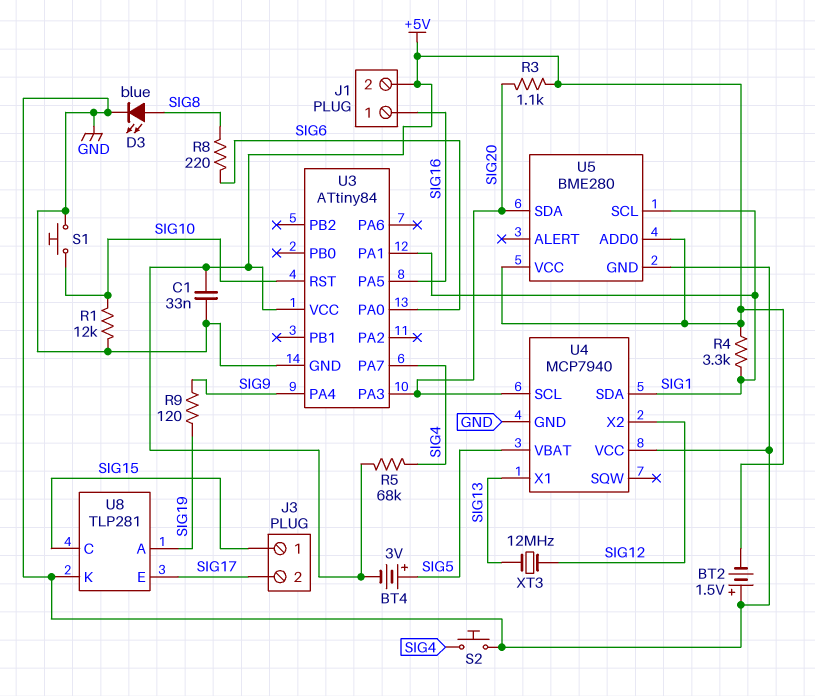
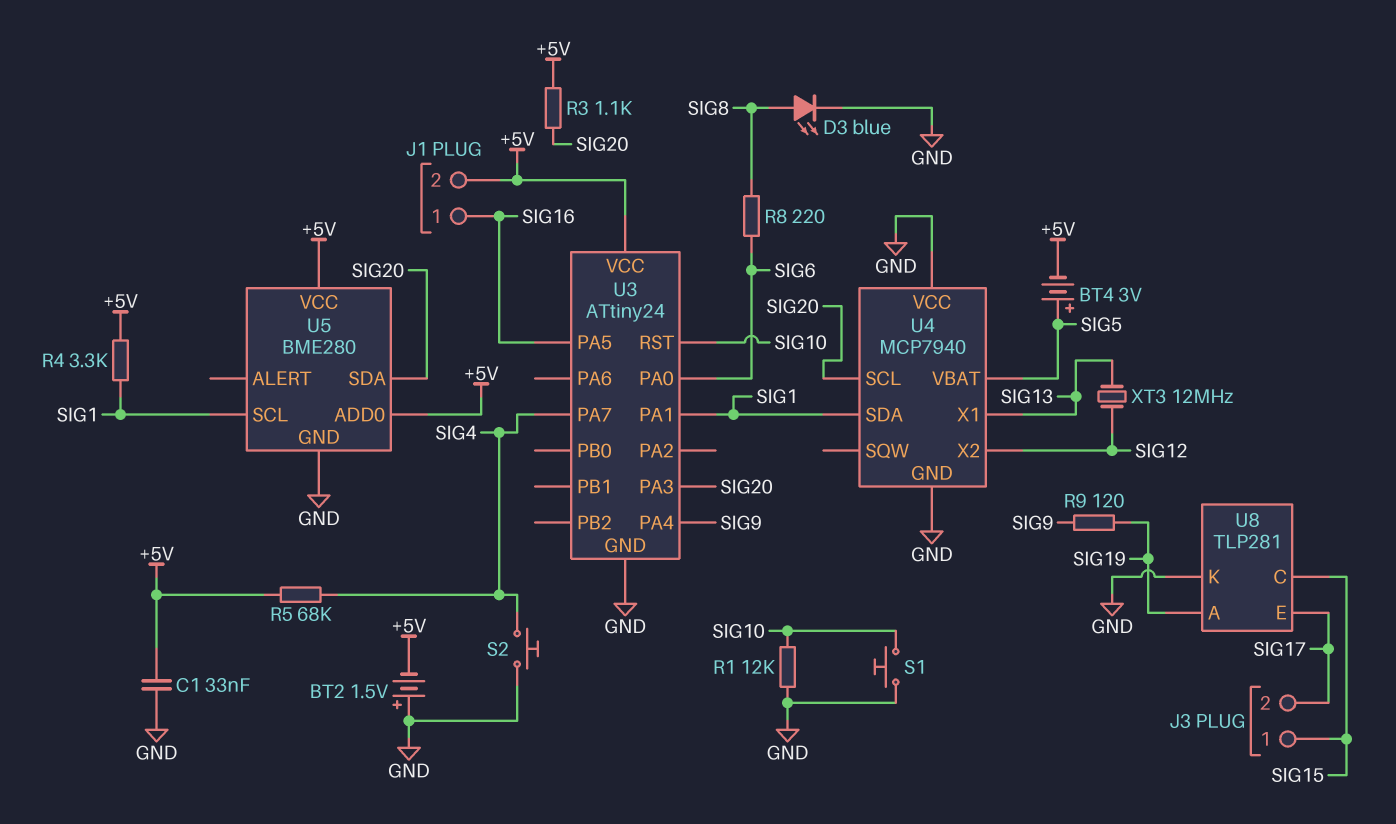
U3: ATtiny84 -> ATtiny24

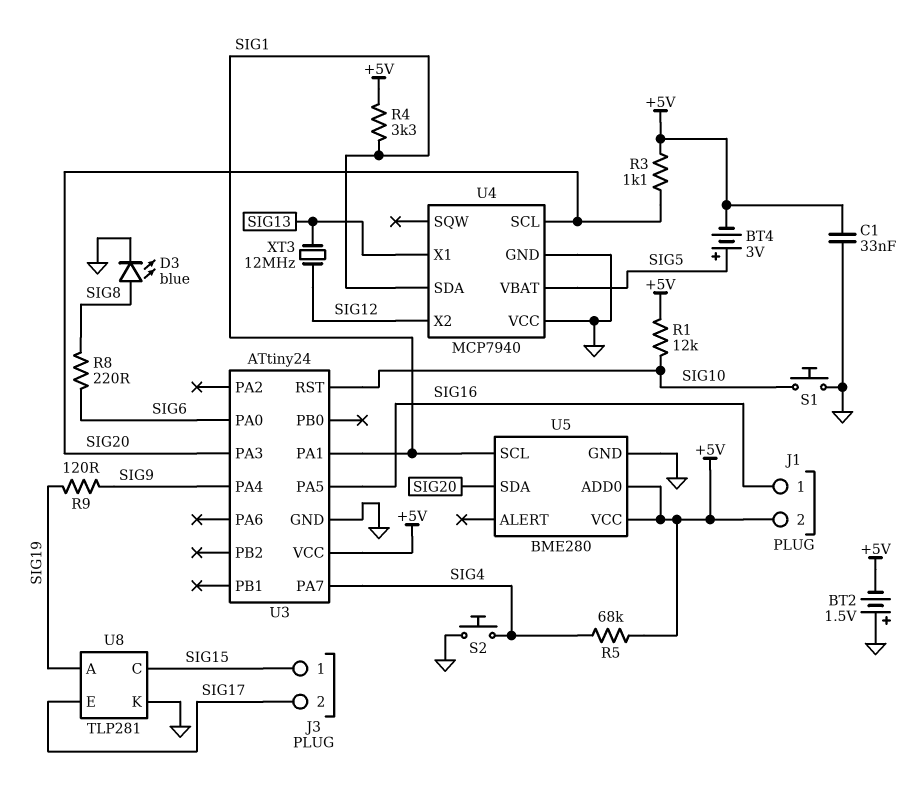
R1: 12k (GND, SIG10) -> 12k (+5V, SIG10)

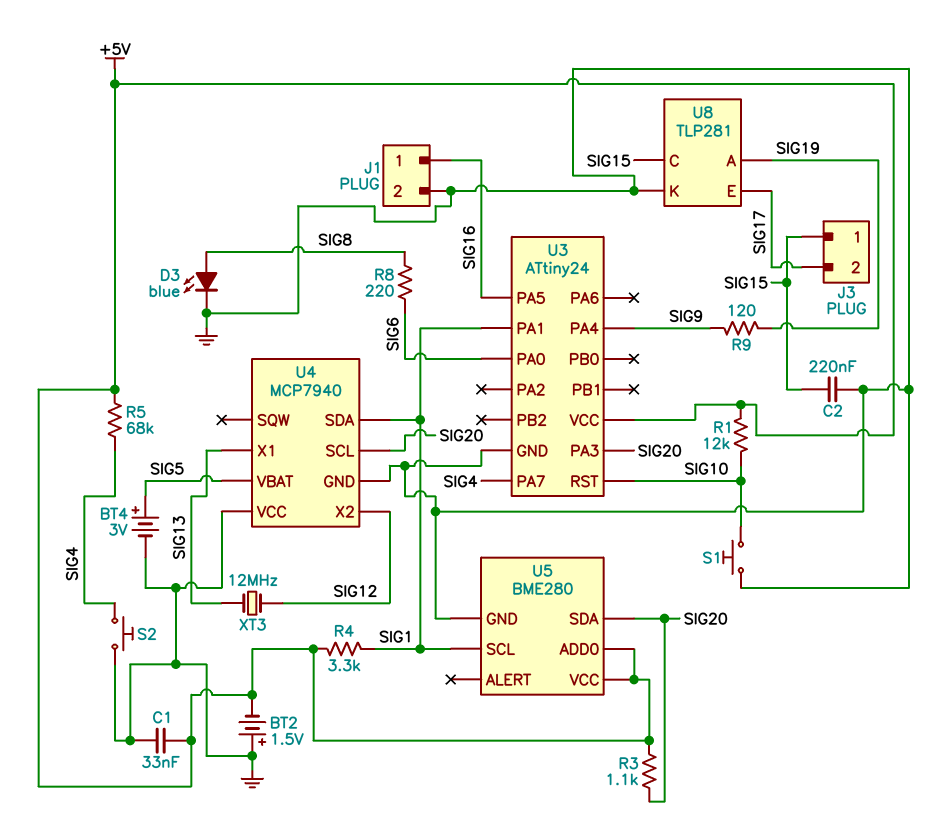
BT4: 3V (plus SIG5, minus +5V) -> 3V (plus SIG5, minus GND)
C2: none -> 220nF (GND, SIG15)
J1 pin 2: +5V -> GND

